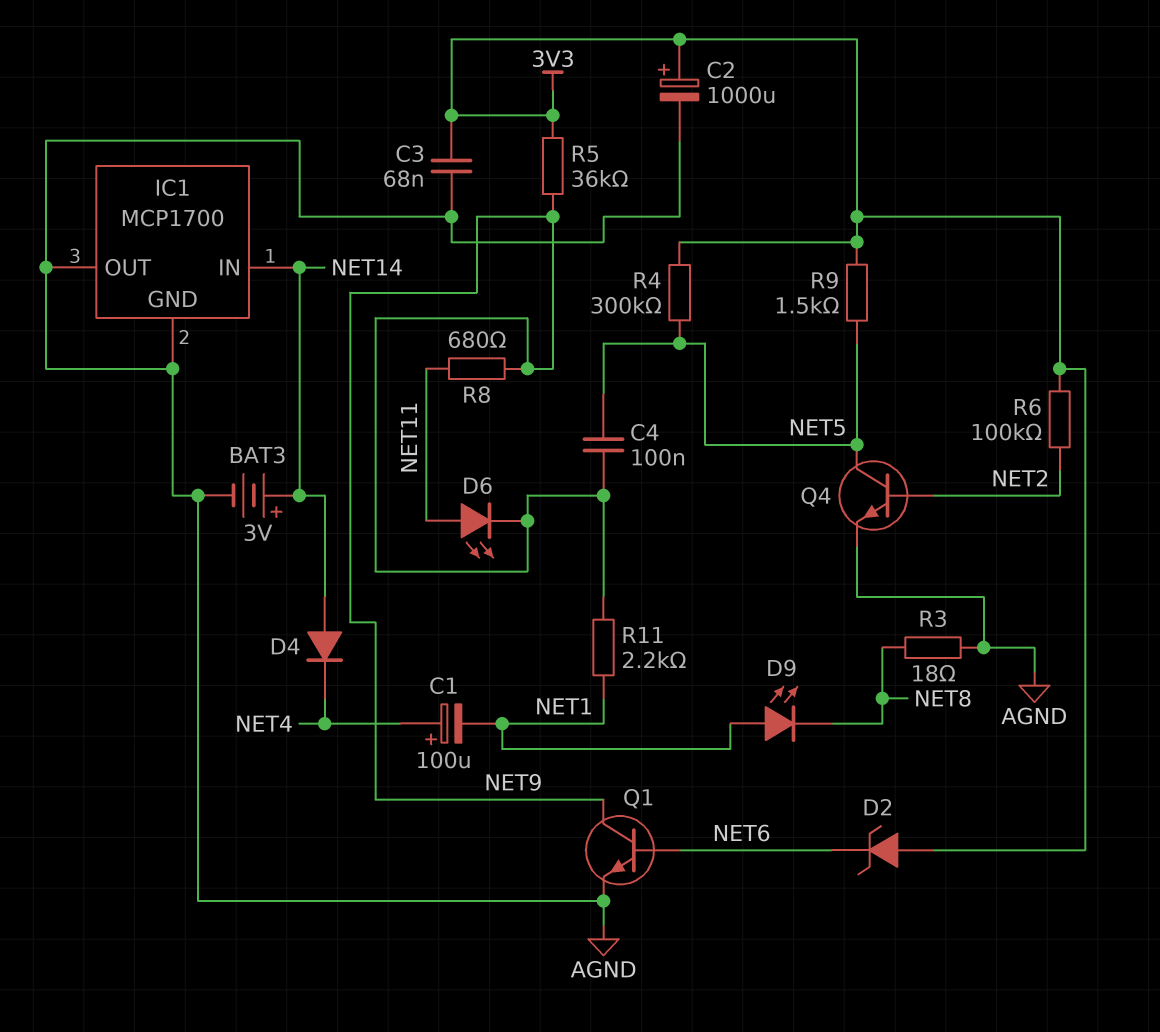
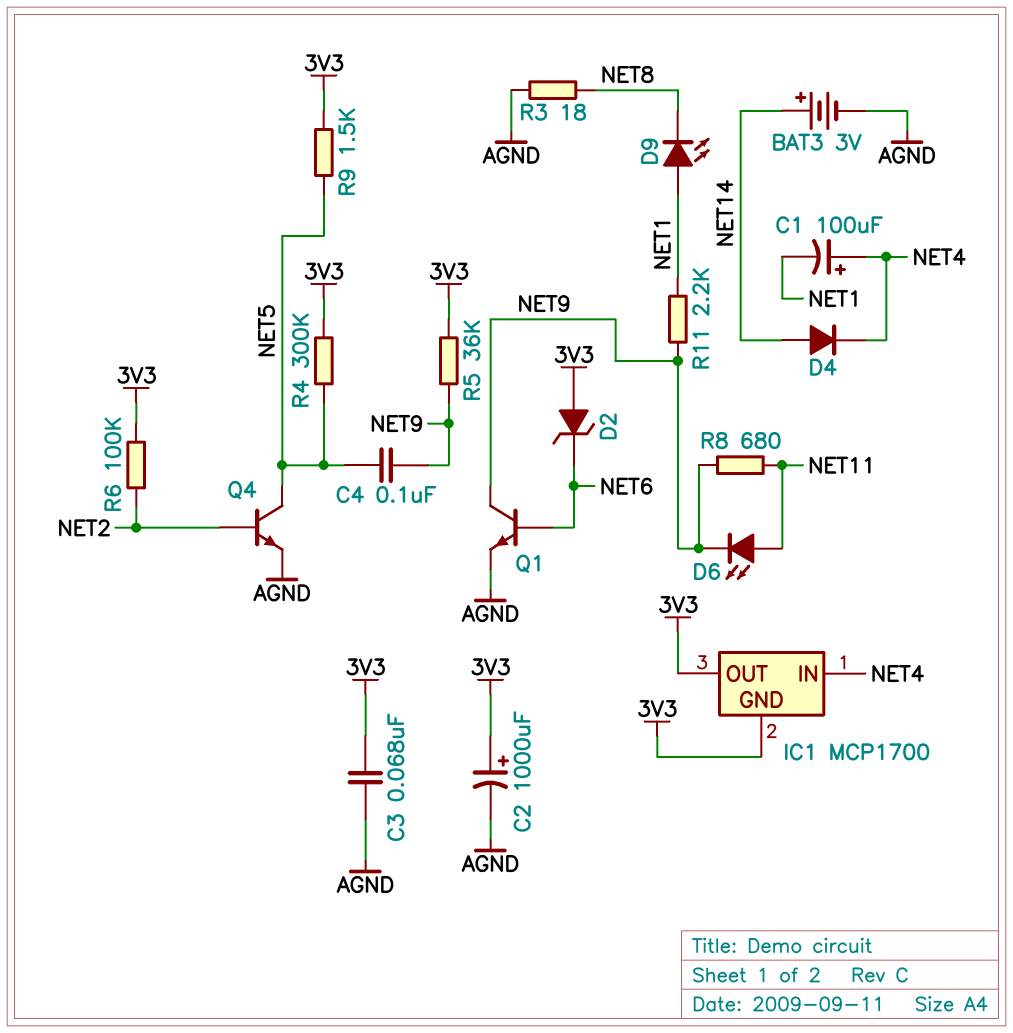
IC1 pin GND: AGND -> 3V3
IC1 pin IN: NET14 -> NET4
IC1 pin OUT: AGND -> 3V3

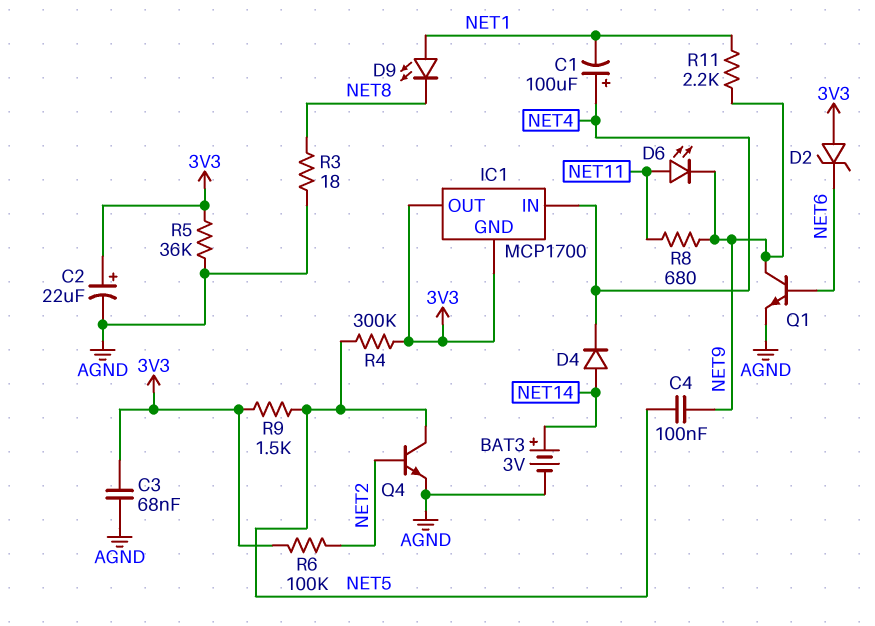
C2: 1000uF (plus 3V3, minus AGND) -> 22uF (plus 3V3, minus AGND)
R5: 36k (3V3, NET9) -> 36k (3V3, AGND)

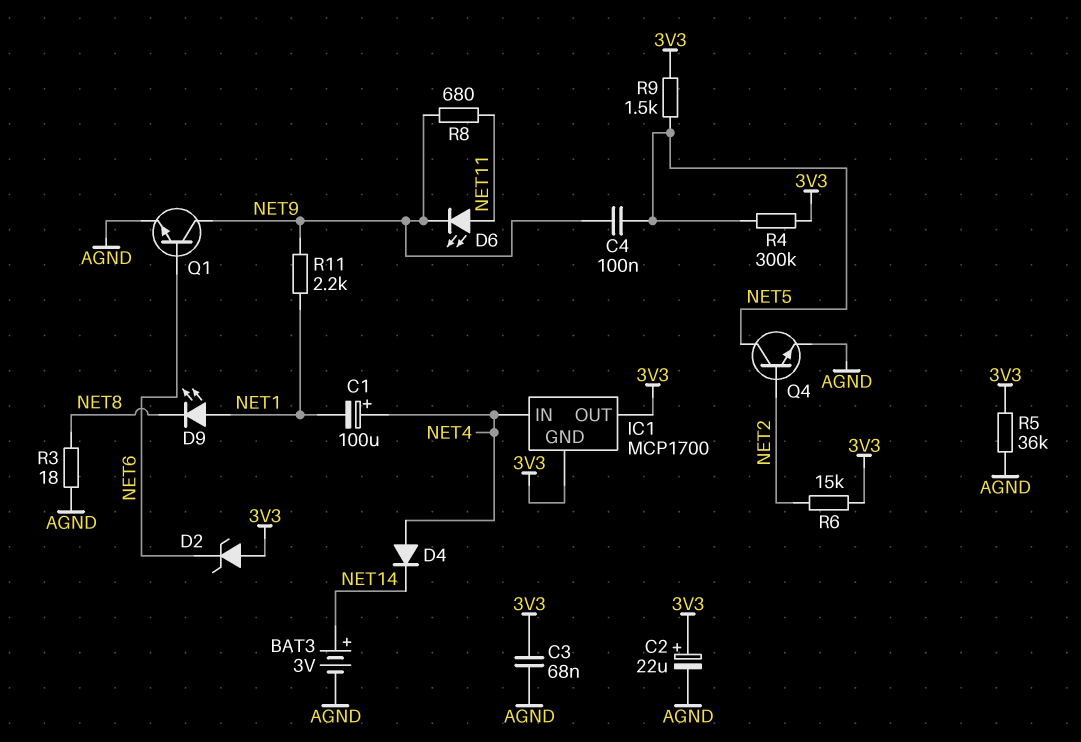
D4: diode (A NET14, K NET4) -> diode (A NET4, K NET14)
R6: 100k (3V3, NET2) -> 15k (3V3, NET2)

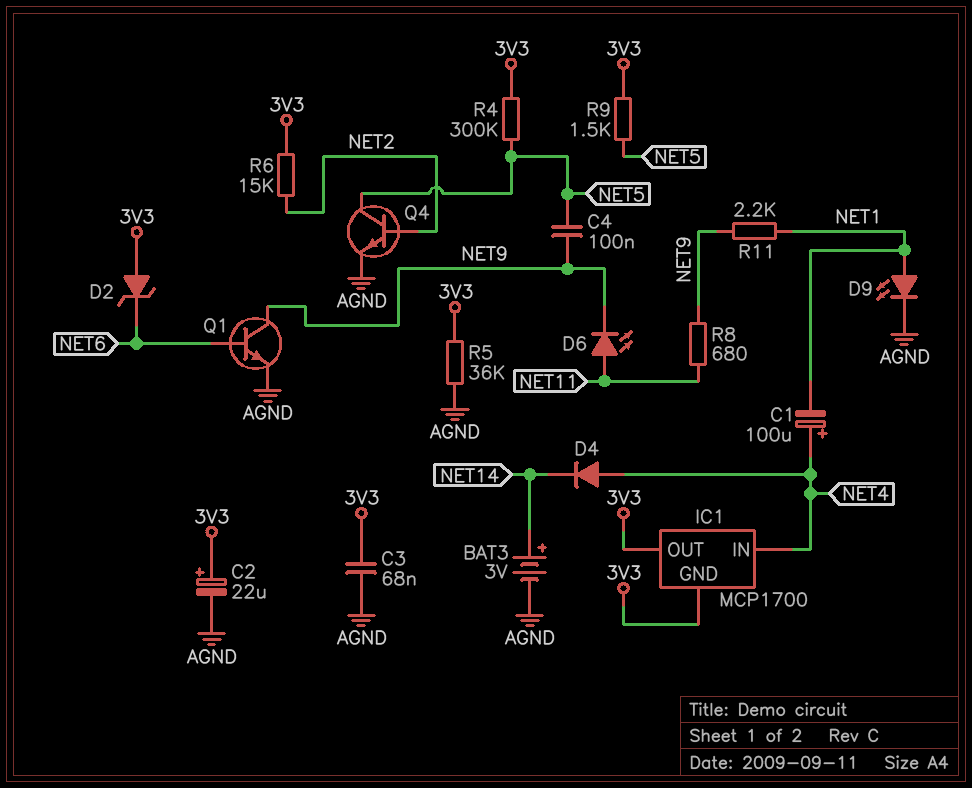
D9: LED (A NET1, K NET8) -> LED (A NET1, K AGND)
R3: 18 (AGND, NET8) -> none

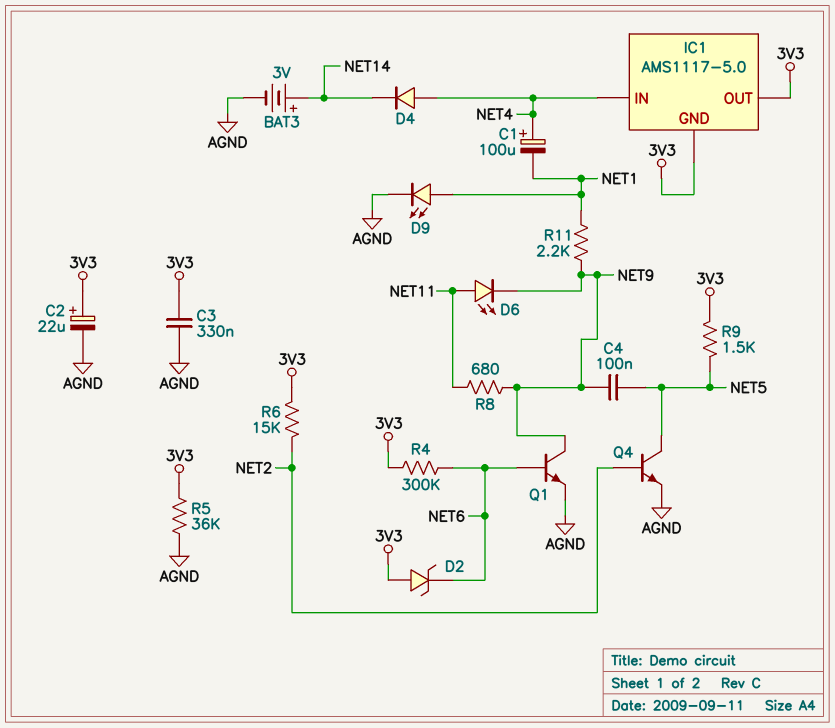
C3: 68nF (3V3, AGND) -> 330nF (3V3, AGND)
IC1: MCP1700 -> AMS1117-5.0
R4: 300k (3V3, NET5) -> 300k (3V3, NET6)

